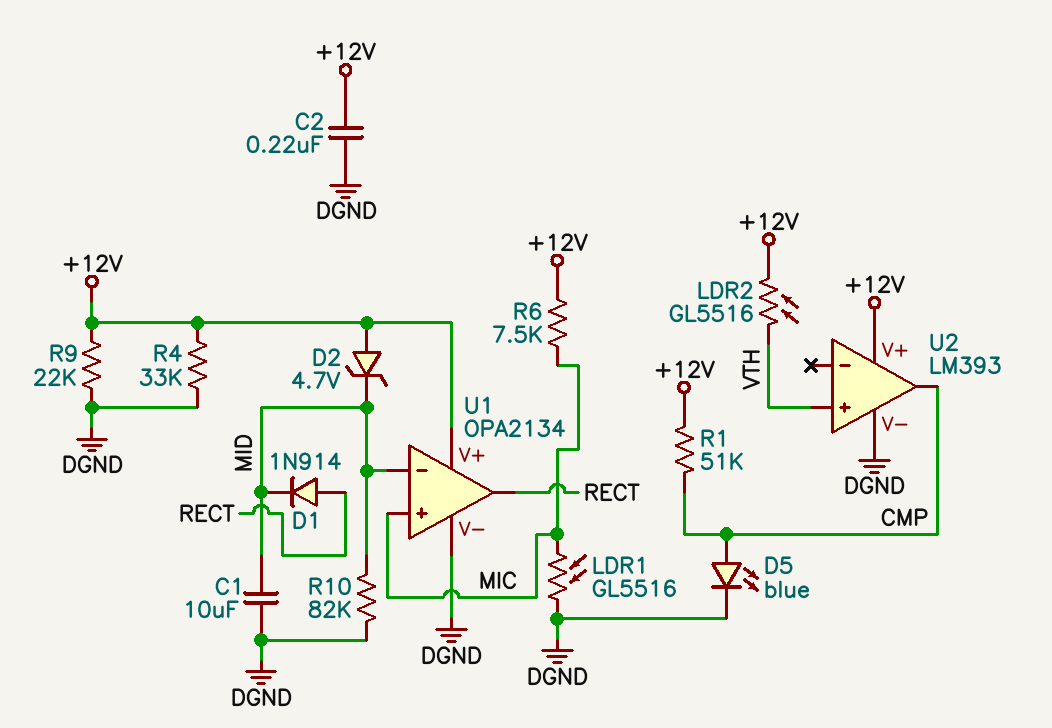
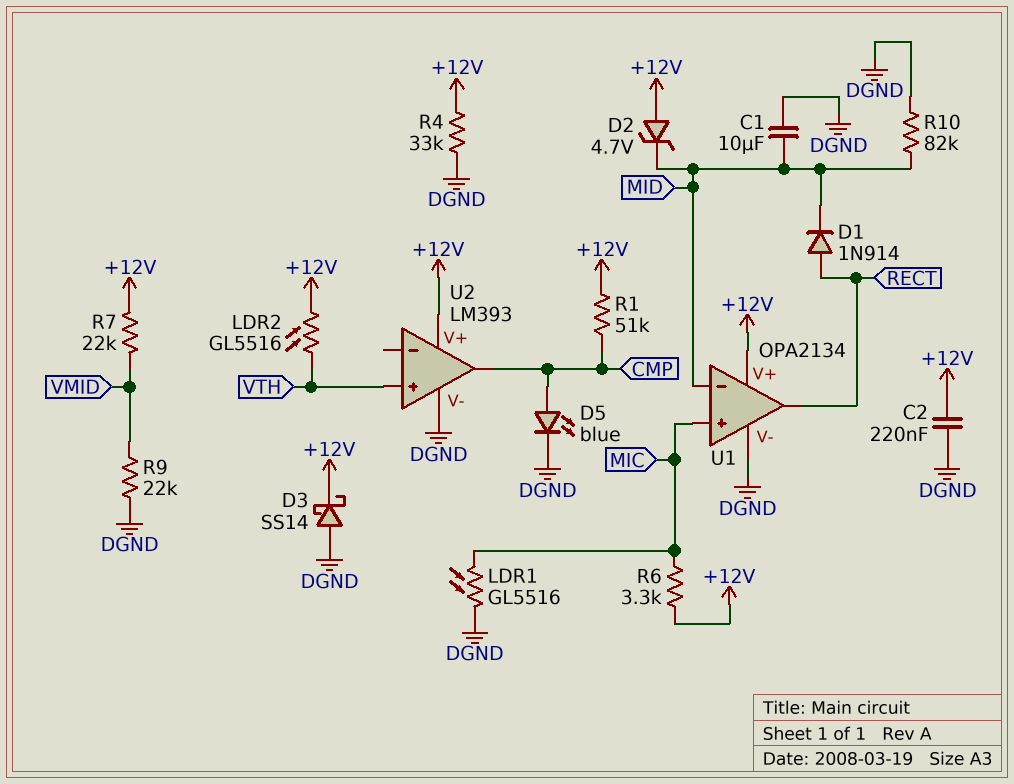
D3: none -> schottky SS14 (A DGND, K +12V)
R6: 7.5k (+12V, MIC) -> 3.3k (+12V, MIC)
R7: none -> 22k (+12V, VMID)
R9: 22k (+12V, DGND) -> 22k (DGND, VMID)

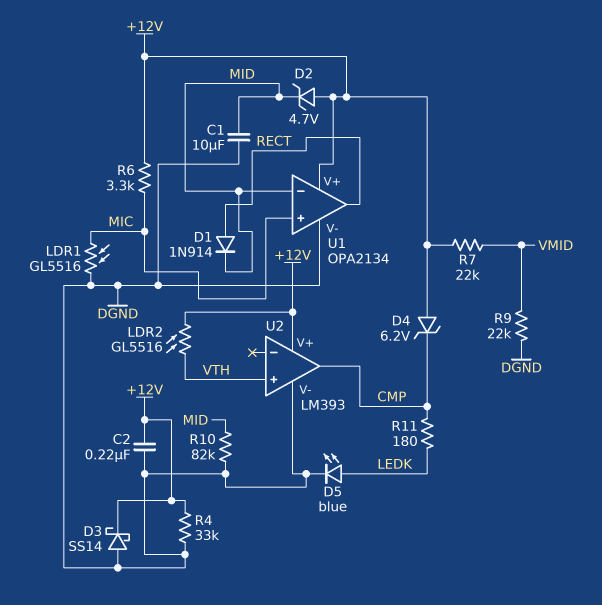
D4: none -> zener 6.2V (A +12V, K CMP)
D5: LED blue (A CMP, K DGND) -> LED blue (A LEDK, K DGND)
R1: 51k (+12V, CMP) -> none
R11: none -> 180 (CMP, LEDK)

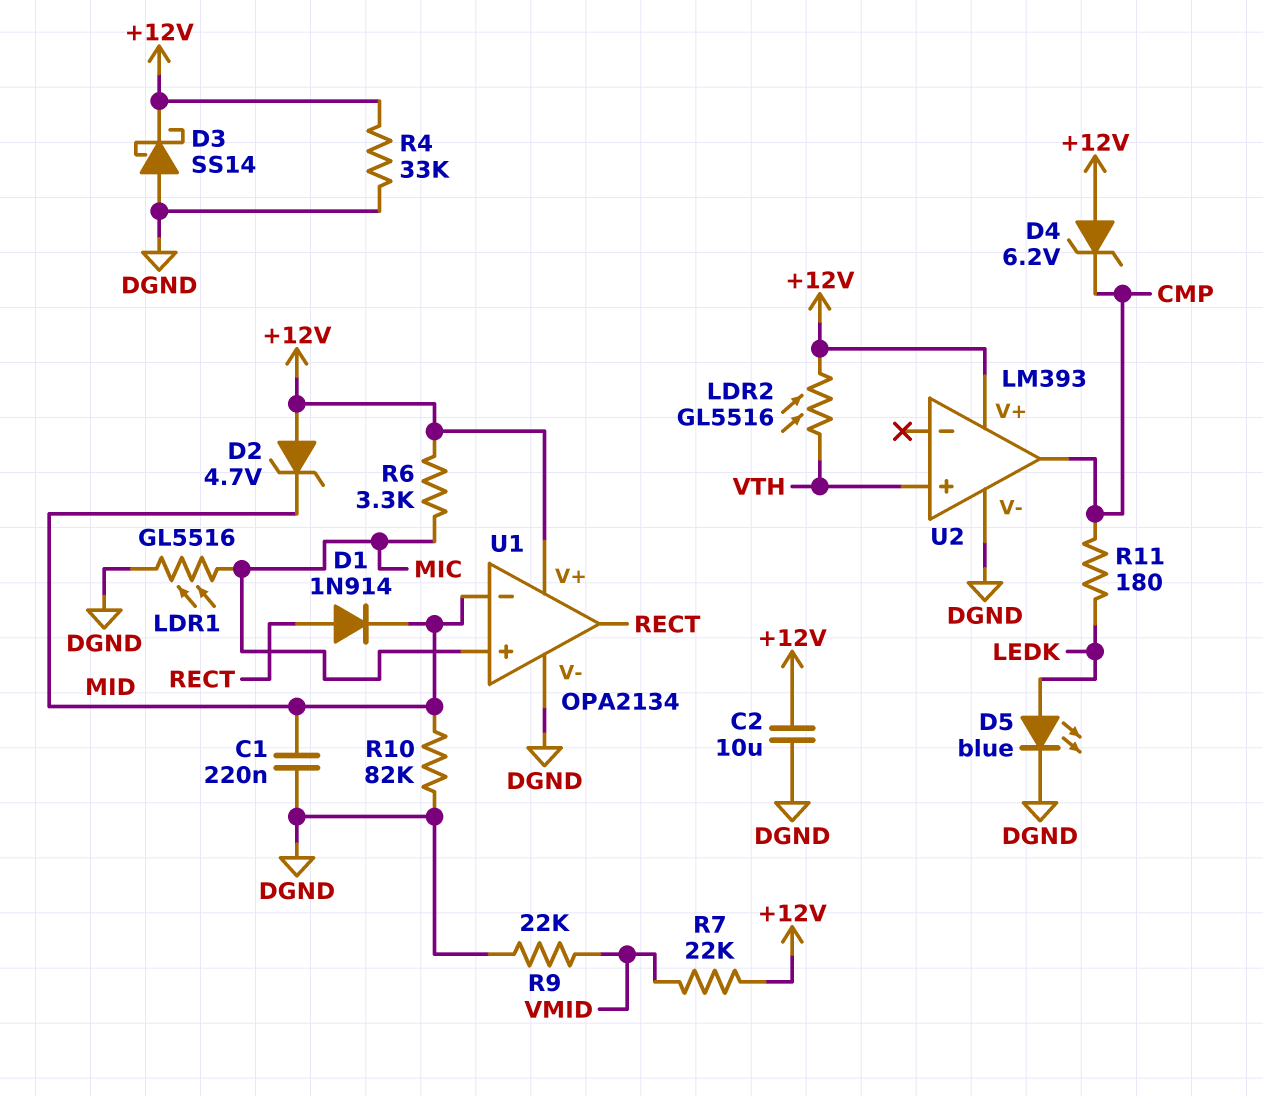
C1: 10uF (DGND, MID) -> 220nF (DGND, MID)
C2: 220nF (+12V, DGND) -> 10uF (+12V, DGND)

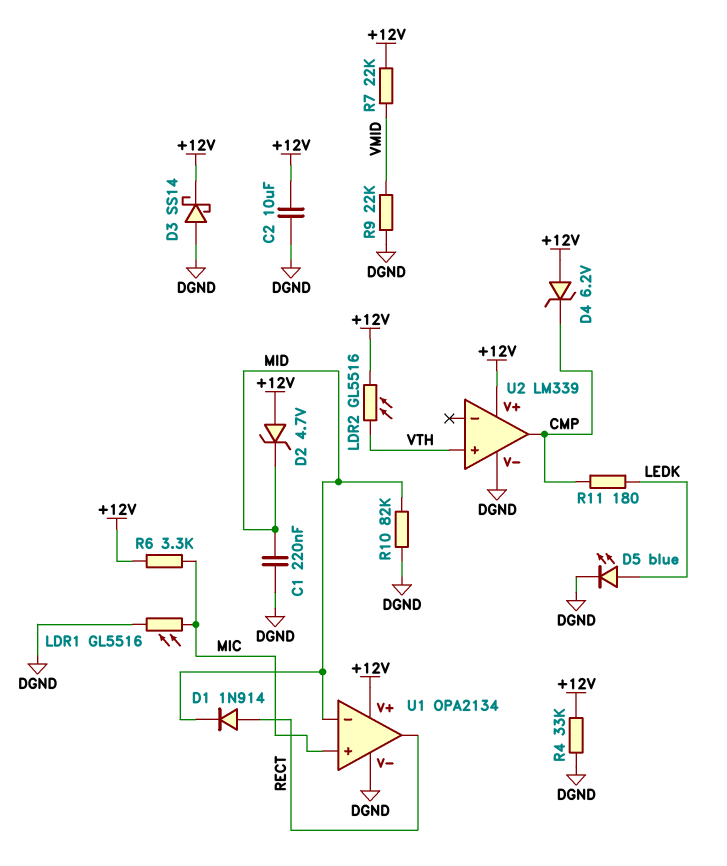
U2: LM393 -> LM339

